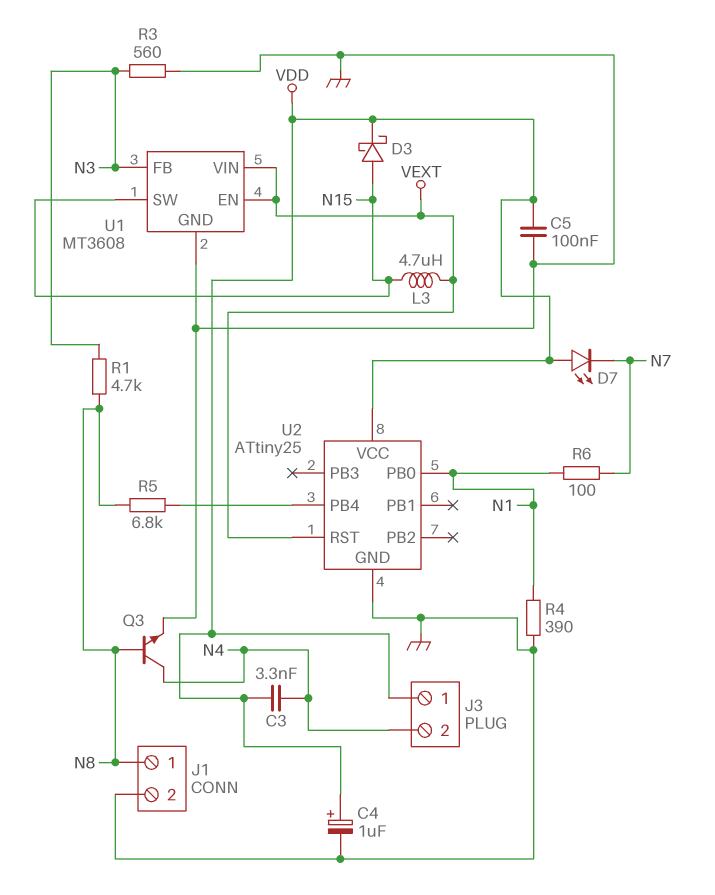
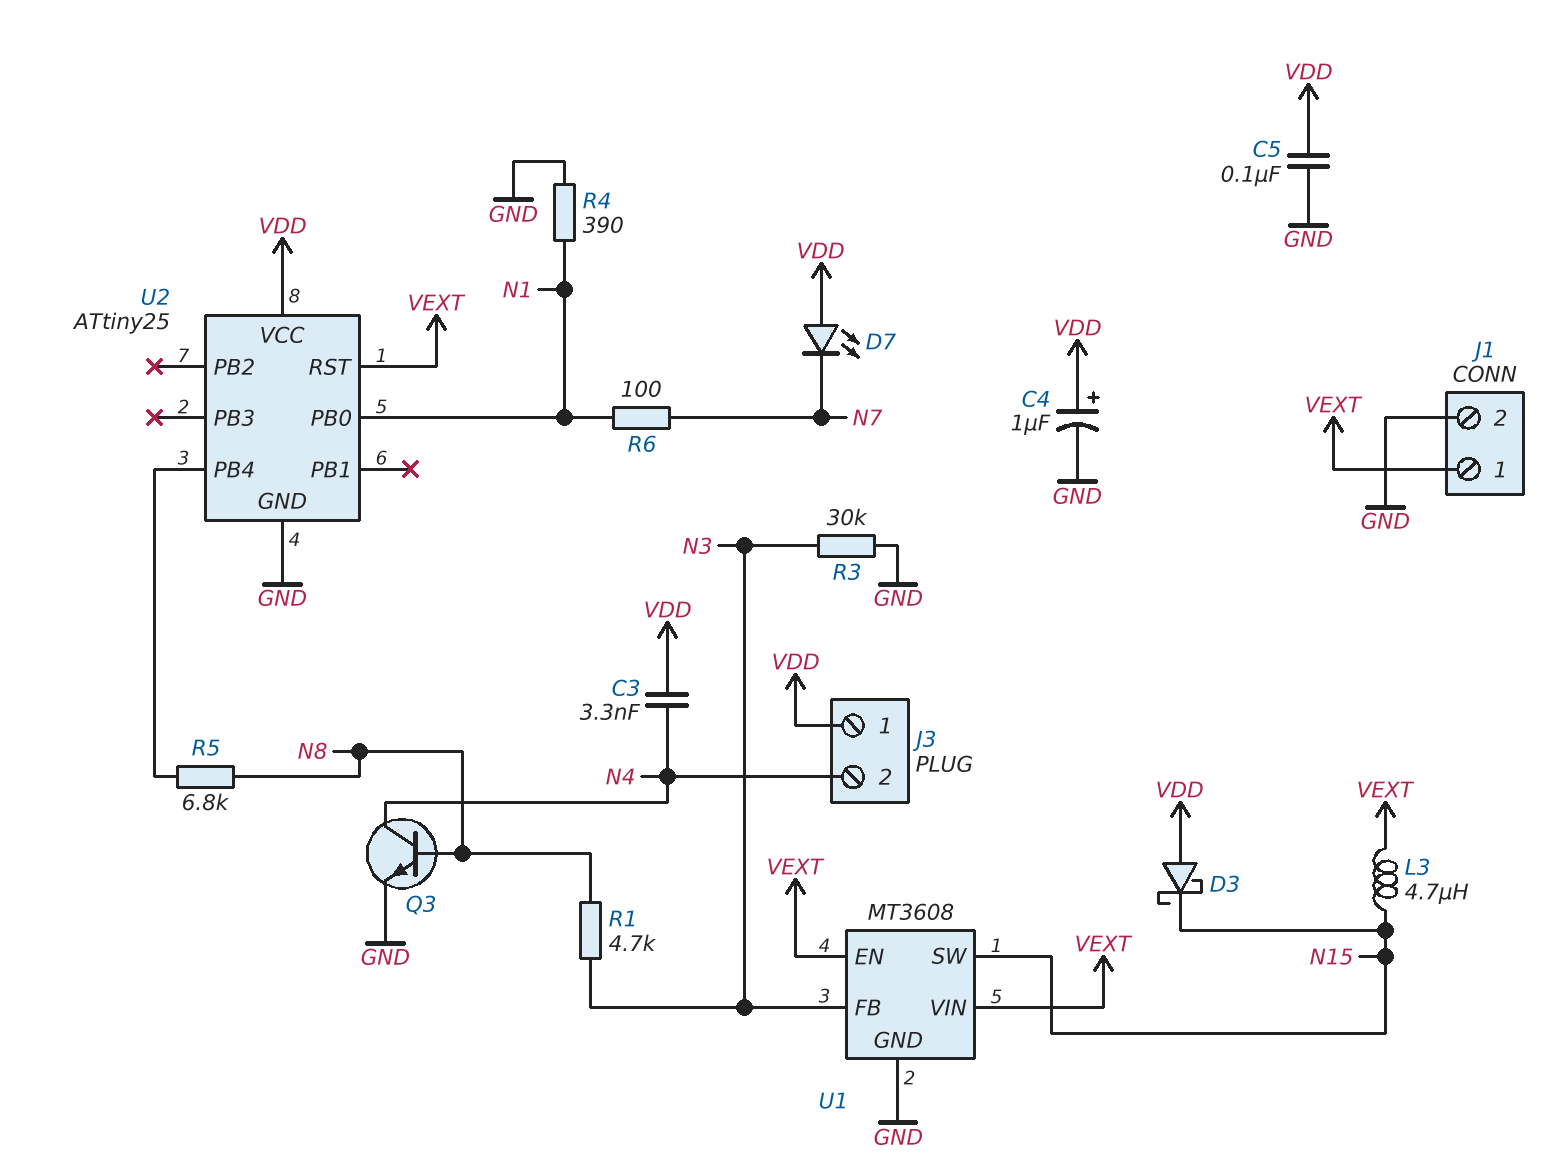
D3: schottky (A N15, K VDD) -> schottky (A VDD, K N15)
J1 pin 1: N8 -> VEXT
R3: 560 (GND, N3) -> 30k (GND, N3)

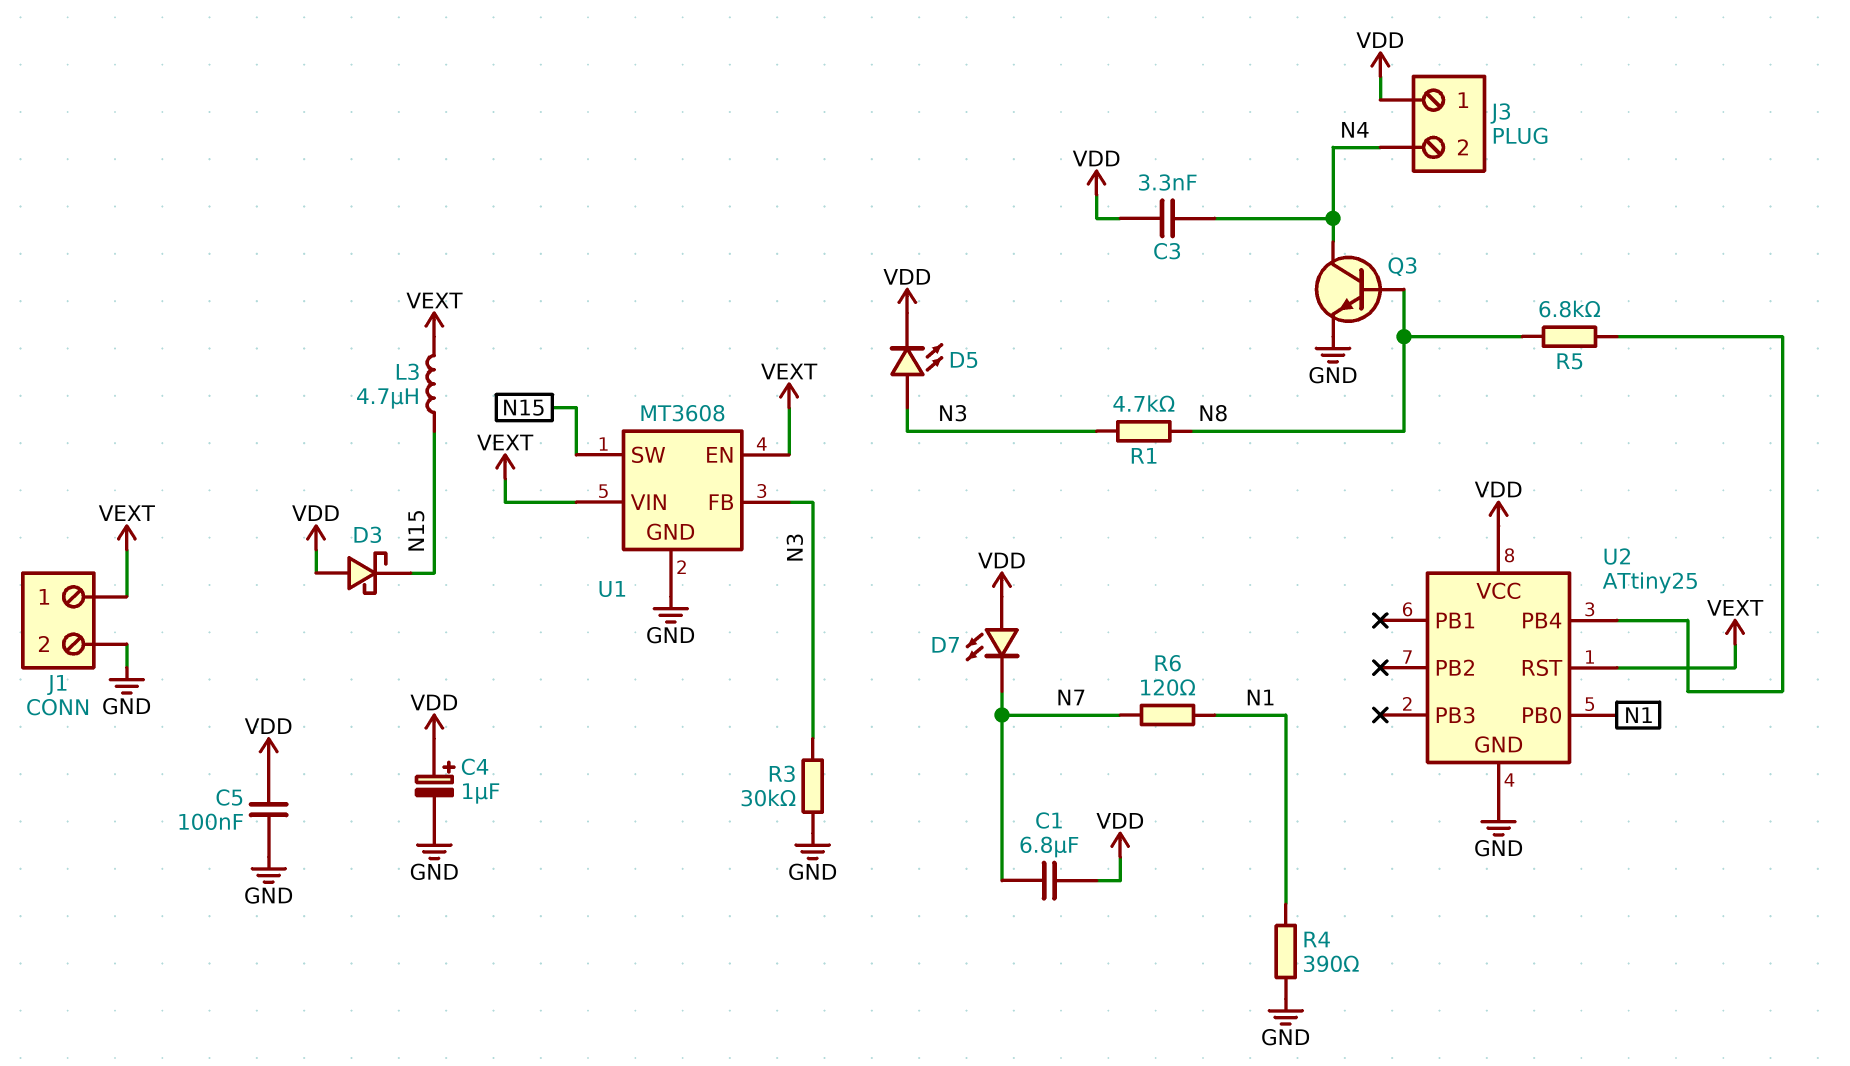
C1: none -> 6.8uF (N7, VDD)
D5: none -> LED (A N3, K VDD)
R6: 100 (N1, N7) -> 120 (N1, N7)

